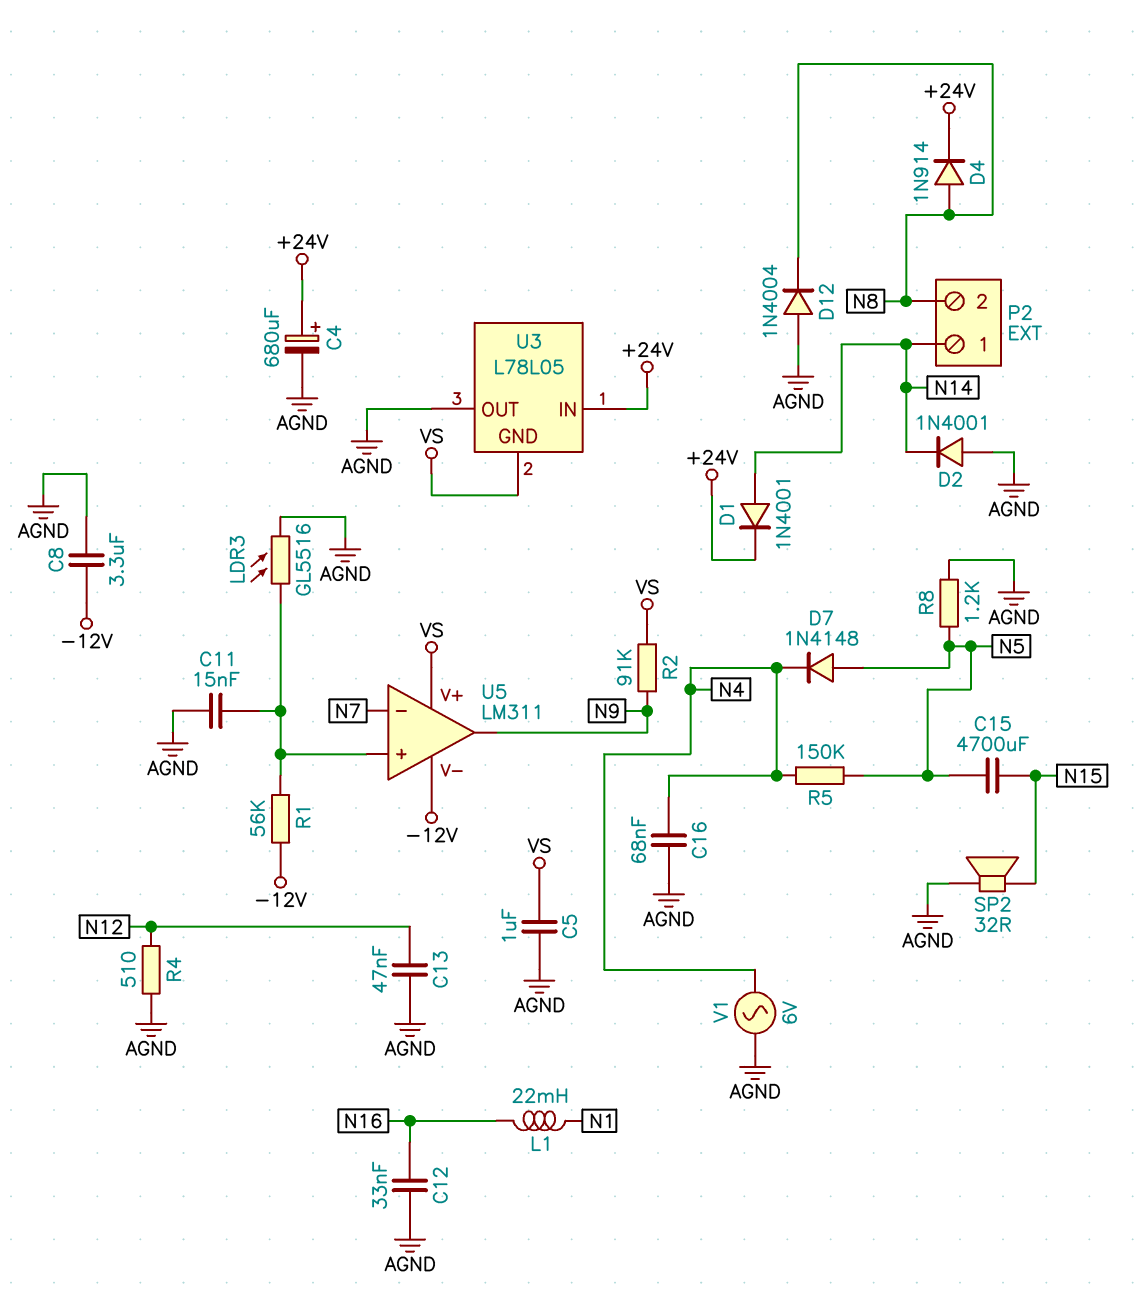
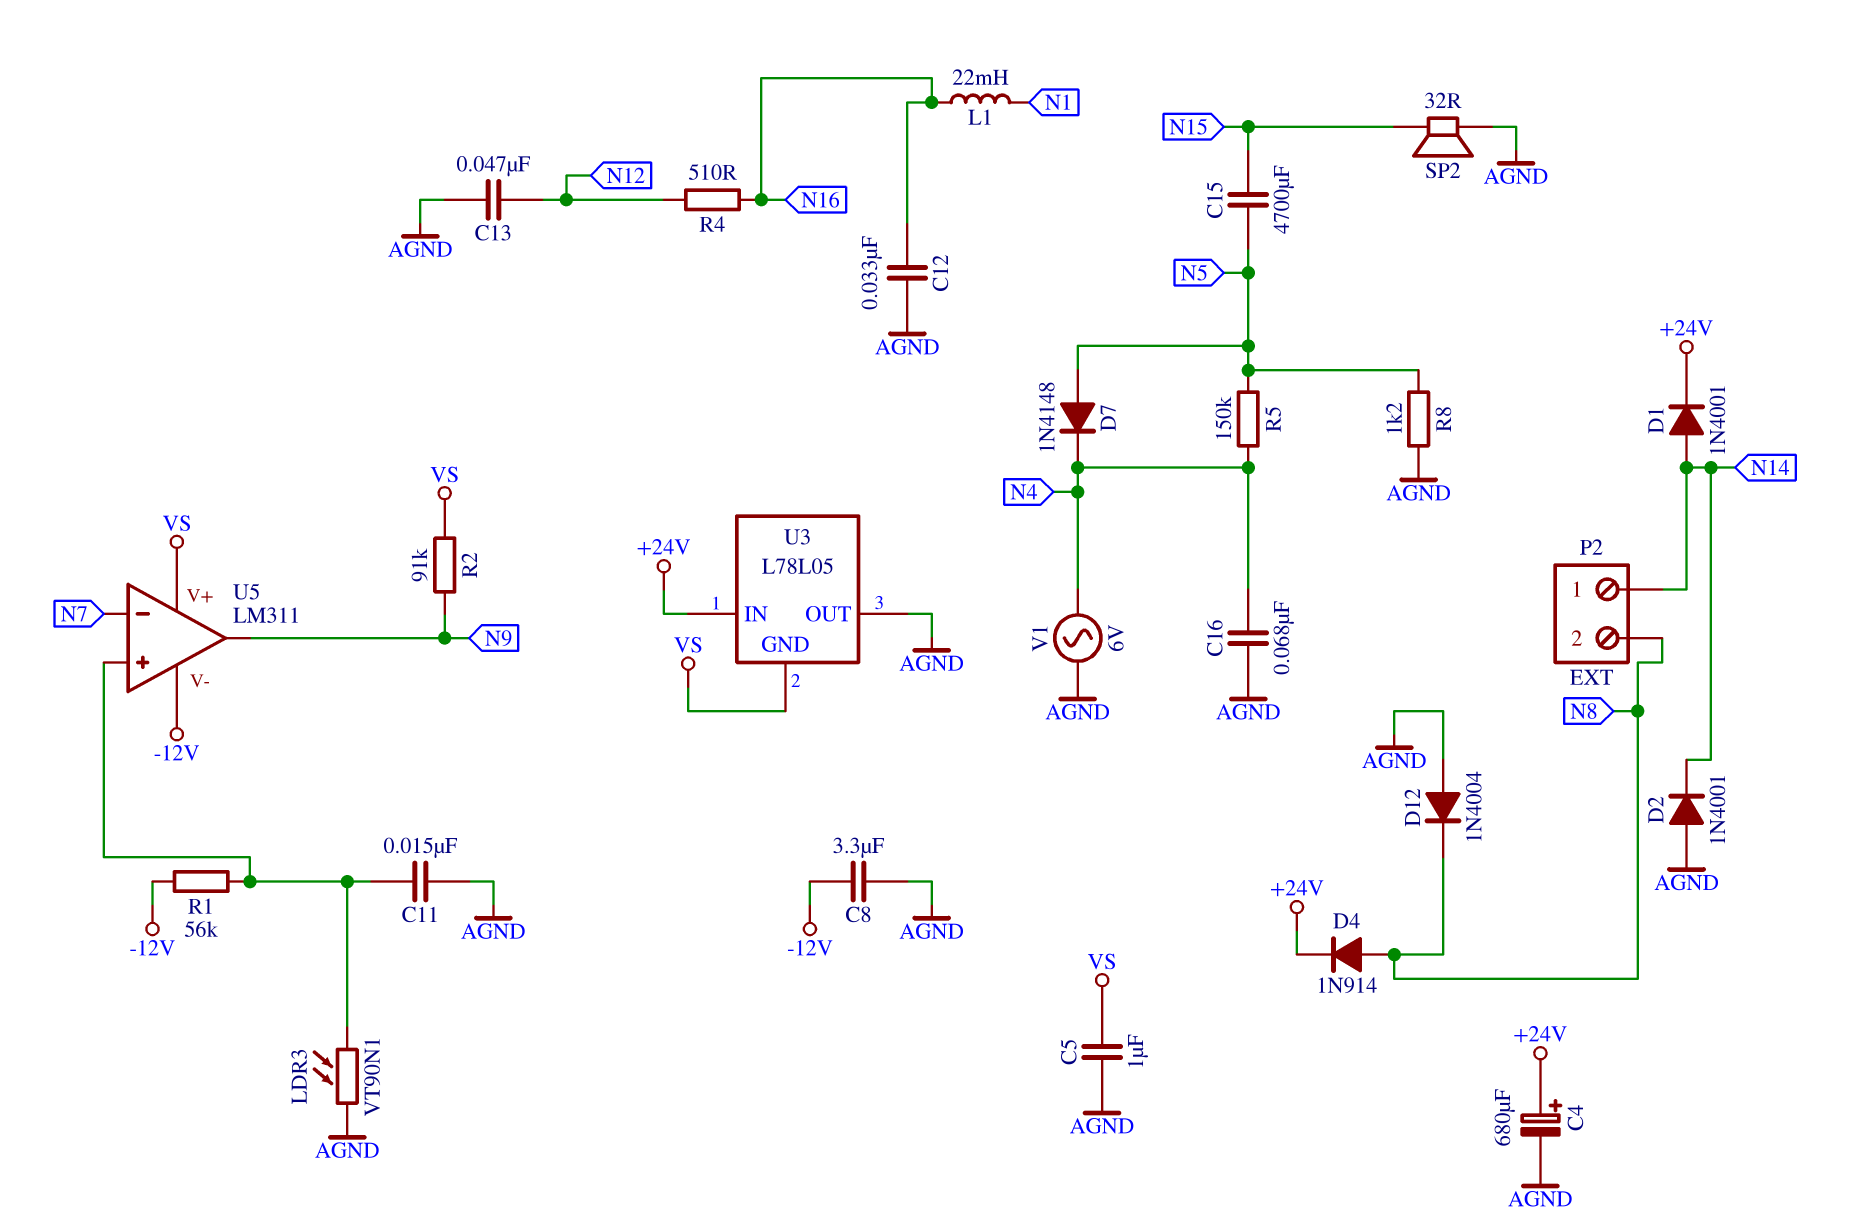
LDR3: GL5516 (AGND, U5/in+) -> VT90N1 (AGND, U5/in+)
R4: 510 (AGND, N12) -> 510 (N12, N16)

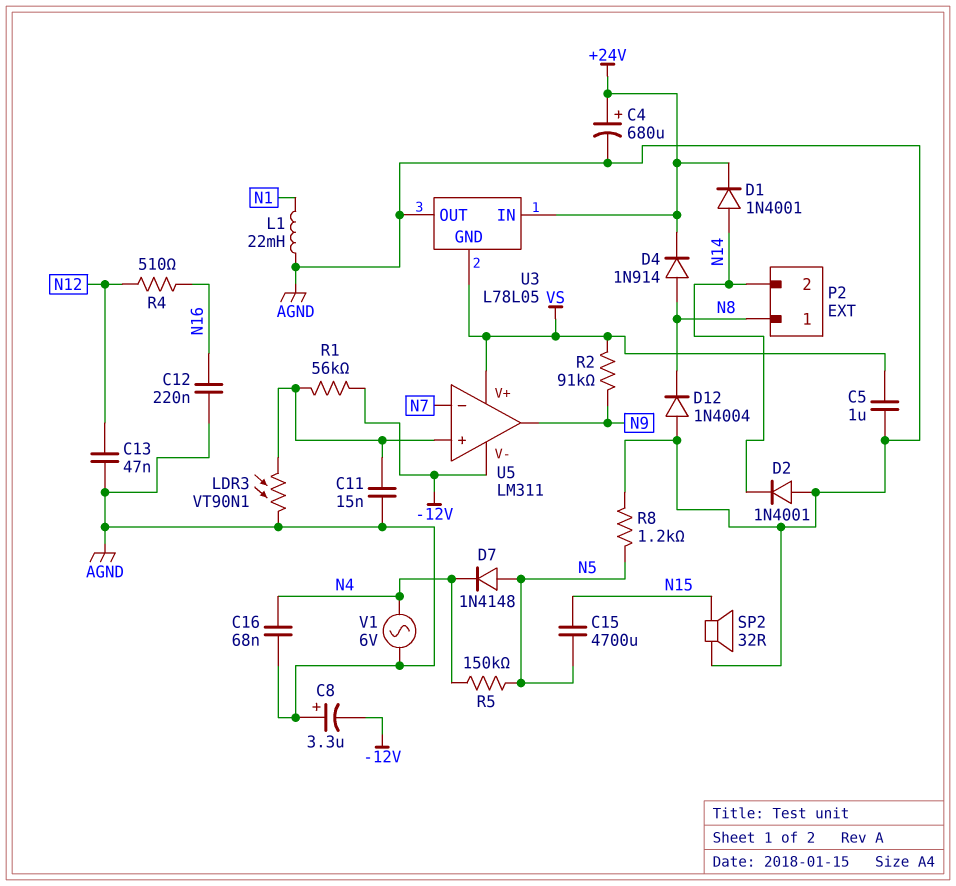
C8: 3.3uF (-12V, AGND) -> 3.3uF (plus AGND, minus -12V)
C12: 33nF (AGND, N16) -> 220nF (AGND, N16)
L1: 22mH (N1, N16) -> 22mH (AGND, N1)
P2 pin 1: N14 -> N8
P2 pin 2: N8 -> N14

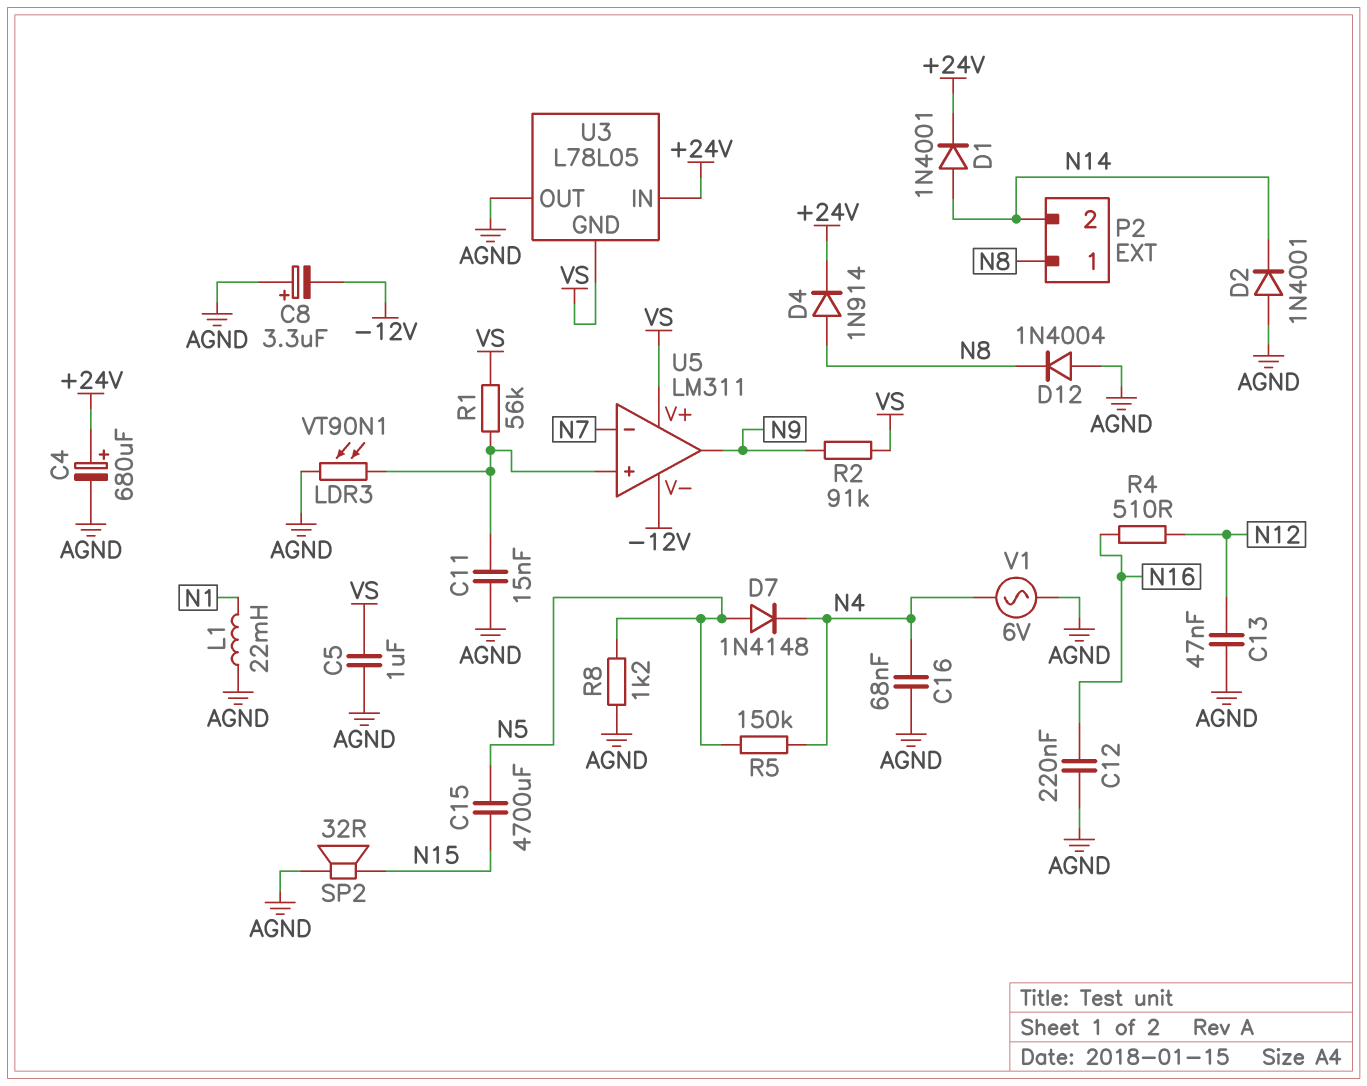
R1: 56k (-12V, U5/in+) -> 56k (U5/in+, VS)

